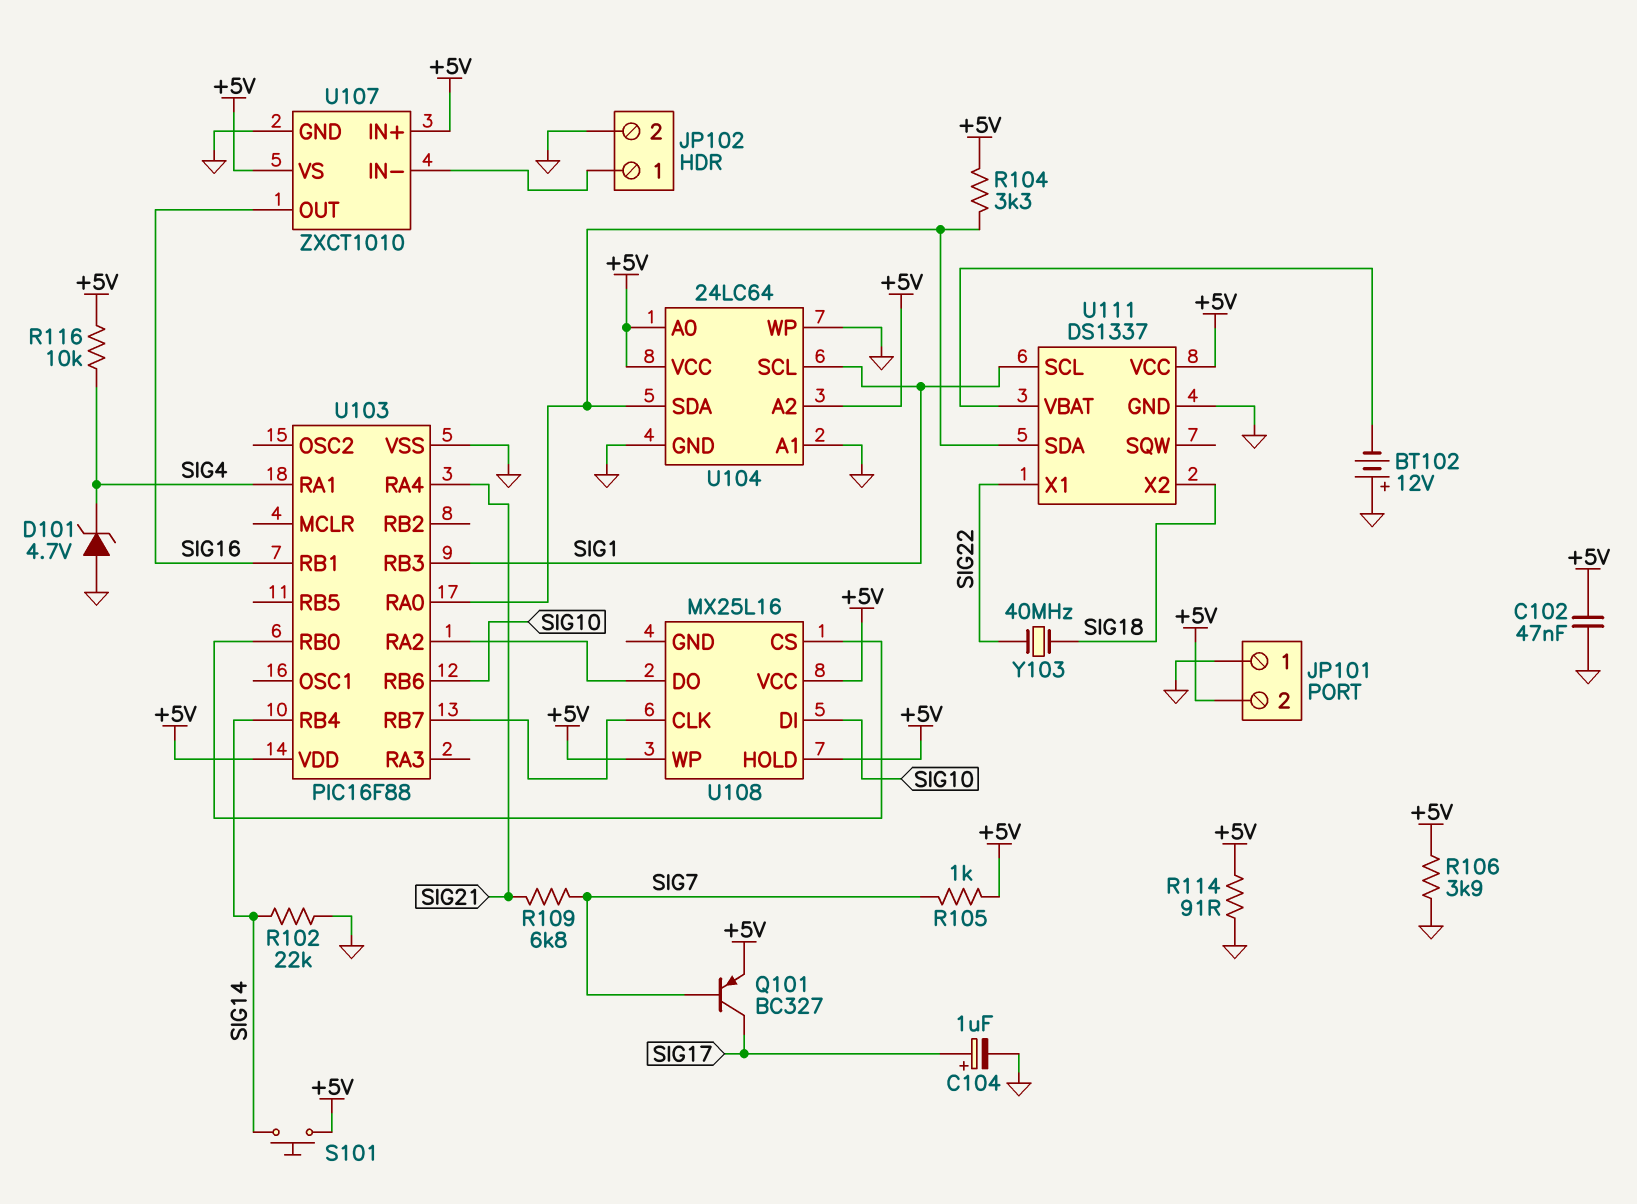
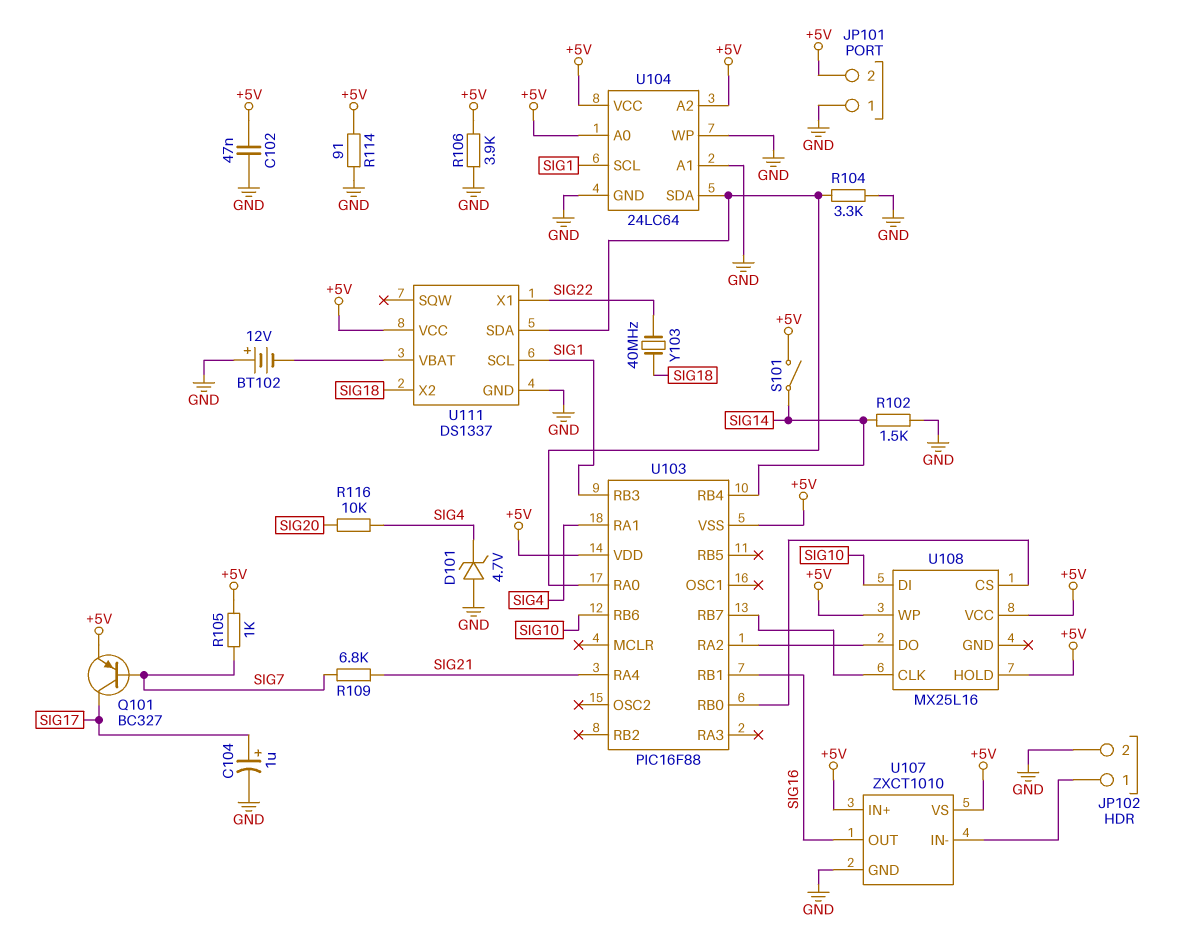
R102: 22k (GND, SIG14) -> 1.5k (GND, SIG14)
R104: 3.3k (+5V, U103/RA0) -> 3.3k (GND, U103/RA0)
R116: 10k (+5V, SIG4) -> 10k (SIG4, SIG20)
S101: button (+5V, SIG14) -> switch (+5V, SIG14)
U103 pin VSS: GND -> +5V

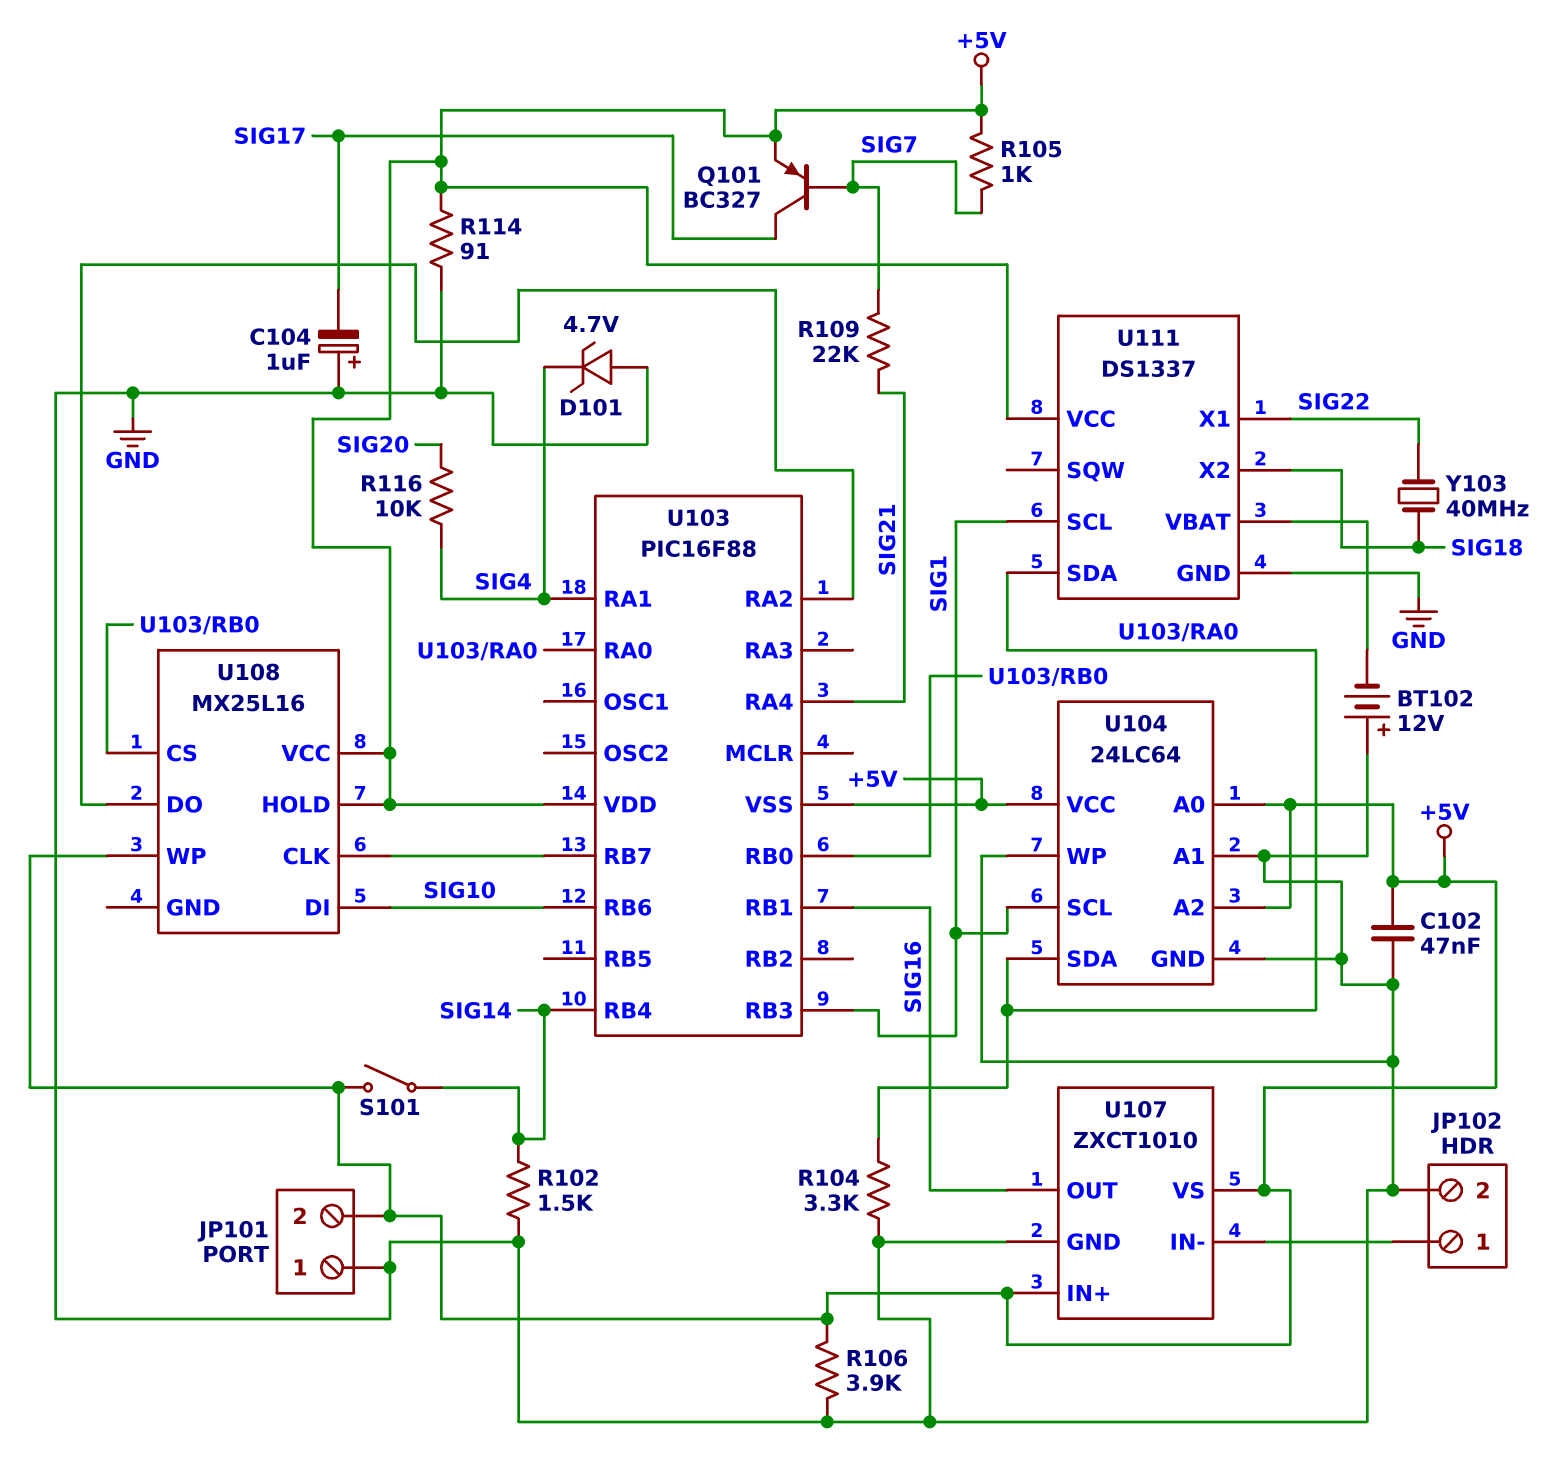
C104: 1uF (plus SIG17, minus GND) -> 1uF (plus GND, minus SIG17)
R109: 6.8k (SIG7, SIG21) -> 22k (SIG7, SIG21)

